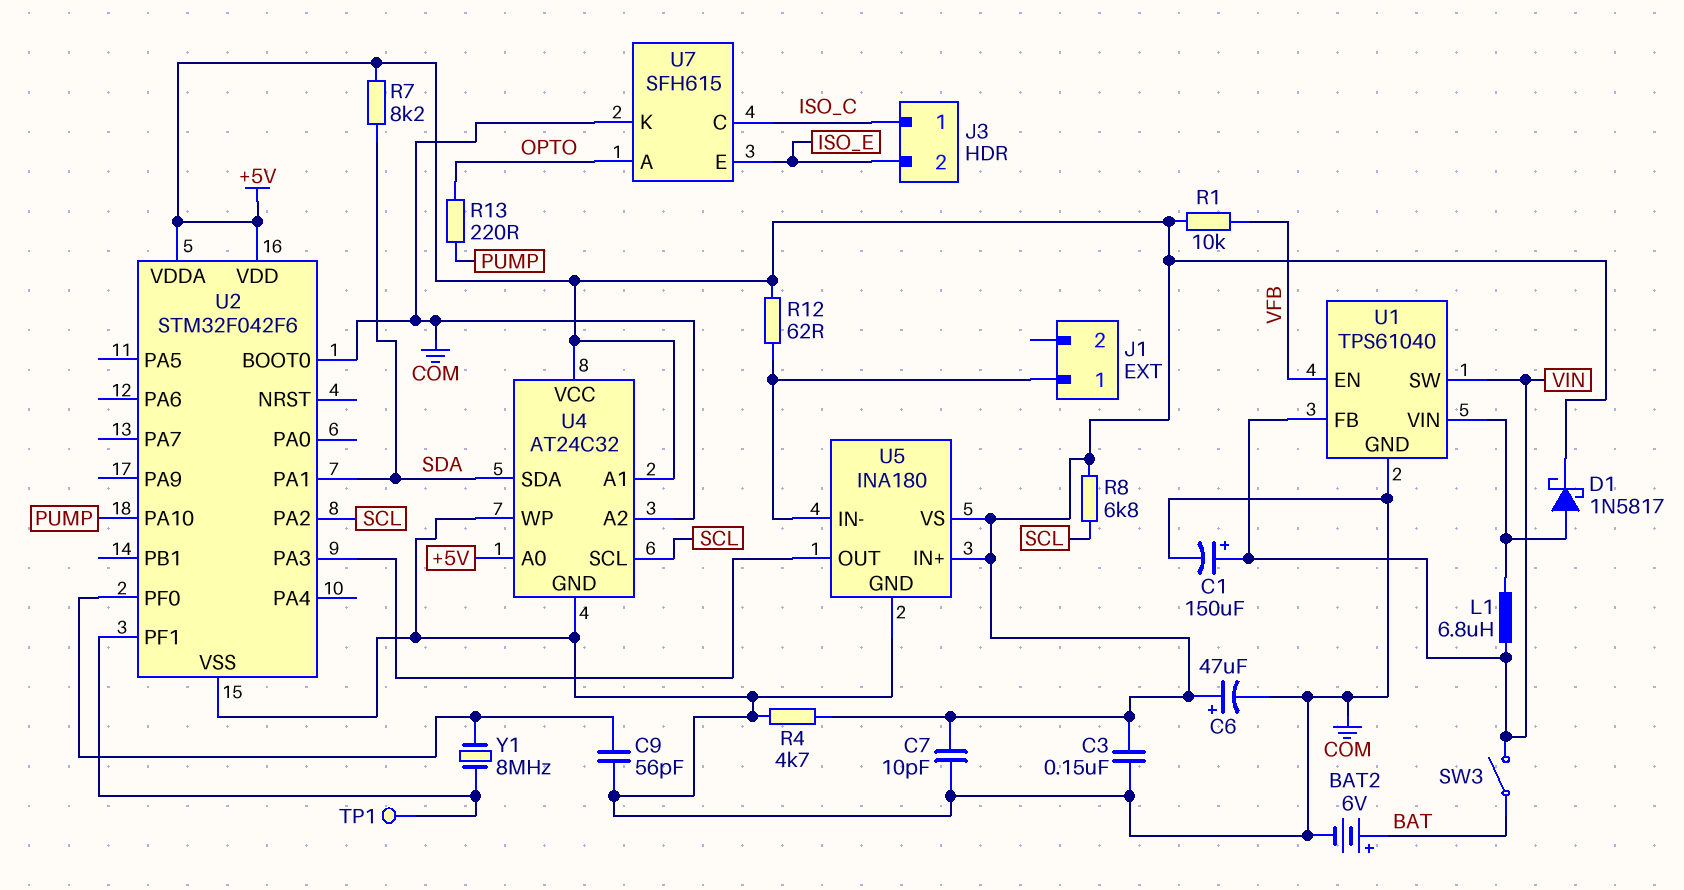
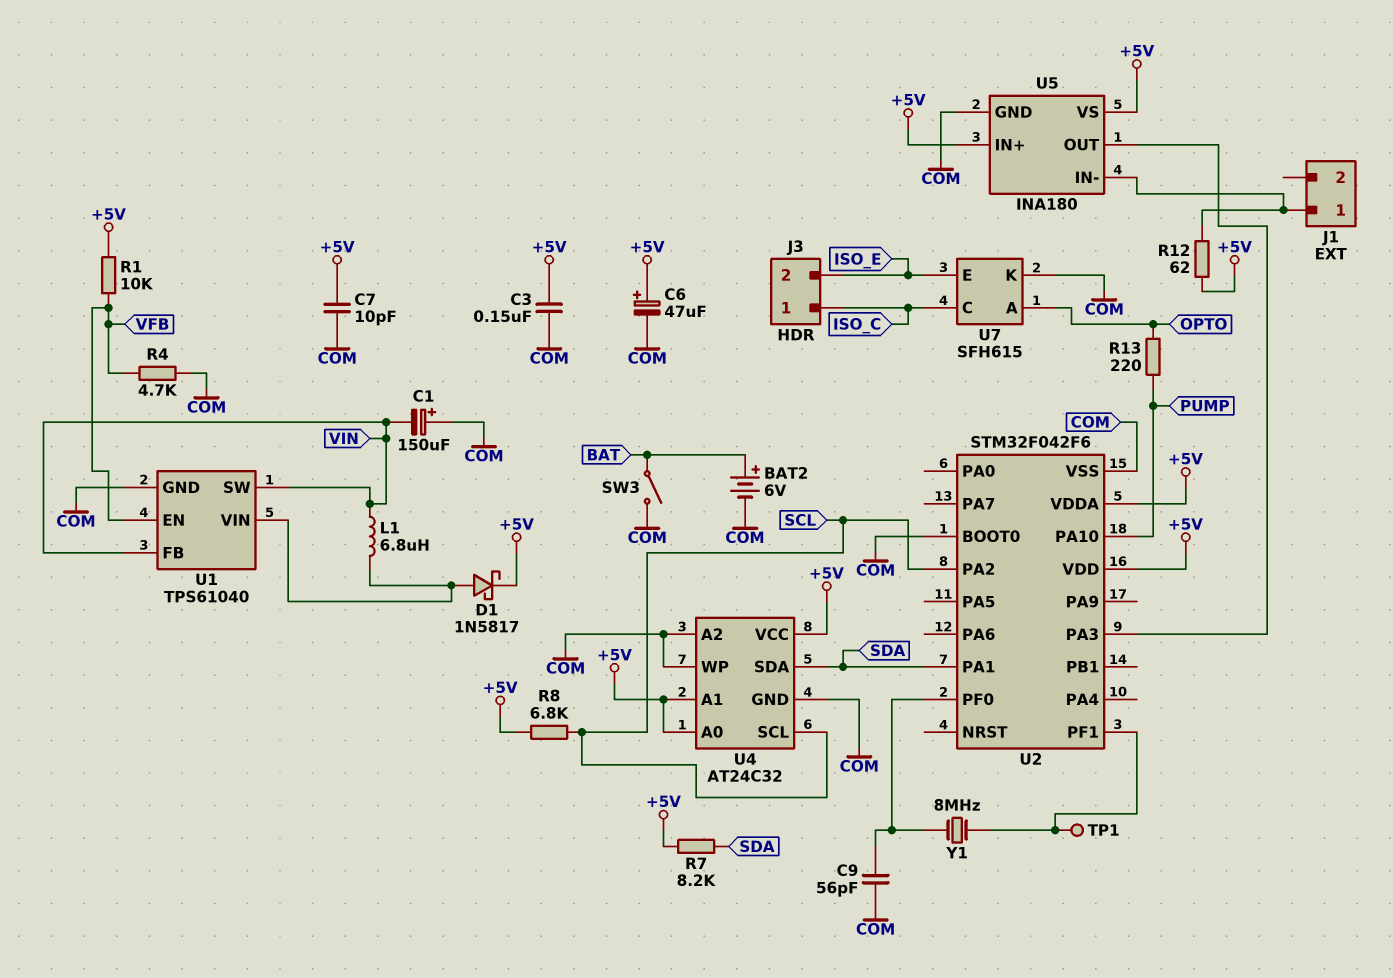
C1: 150uF (plus VIN, minus COM) -> 150uF (plus COM, minus VIN)
R4: 4.7k (+5V, COM) -> 4.7k (COM, VFB)
SW3: switch (BAT, VIN) -> switch (BAT, COM)

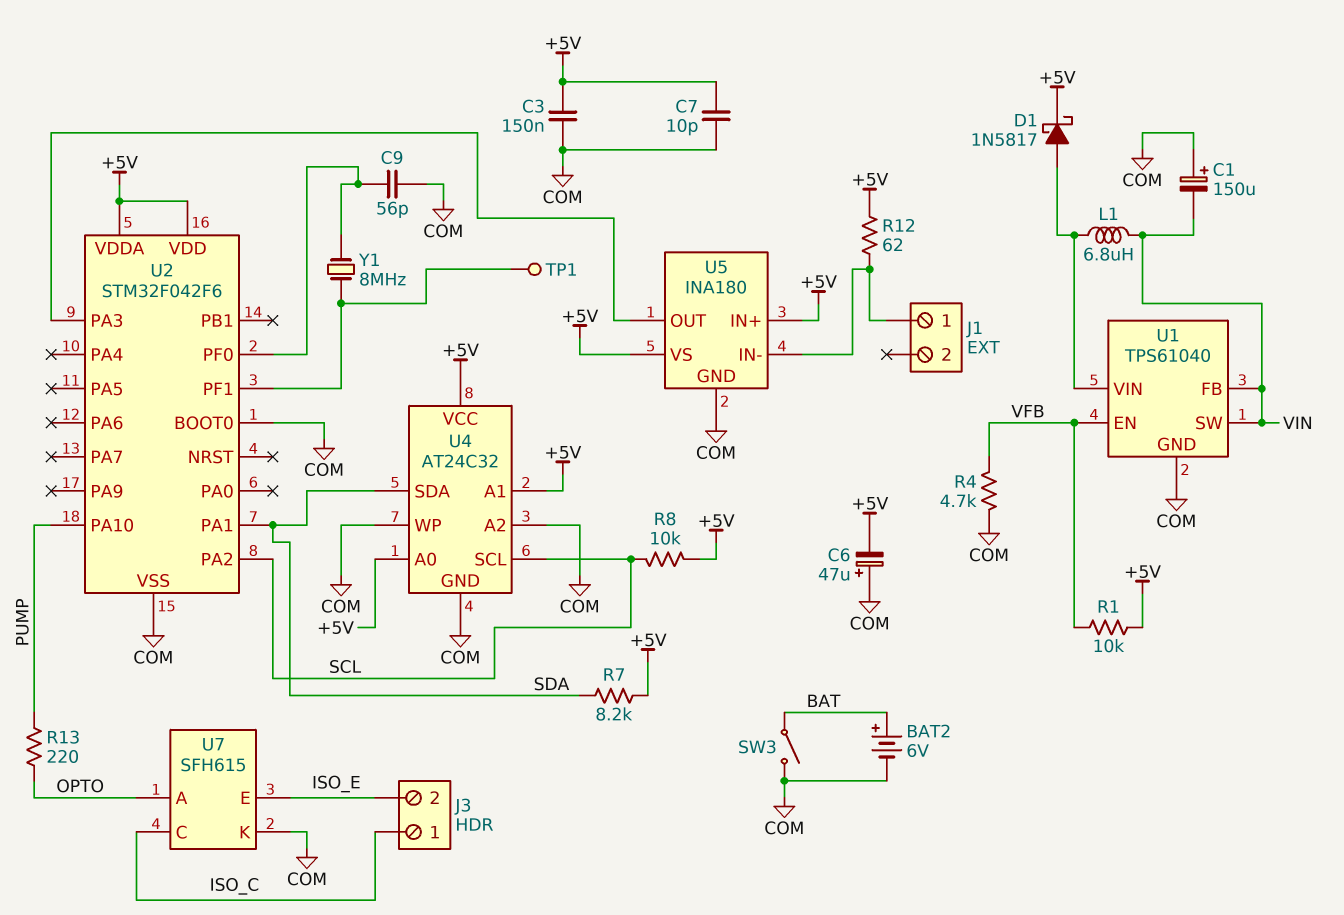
C6: 47uF (plus +5V, minus COM) -> 47uF (plus COM, minus +5V)
R8: 6.8k (+5V, SCL) -> 10k (+5V, SCL)

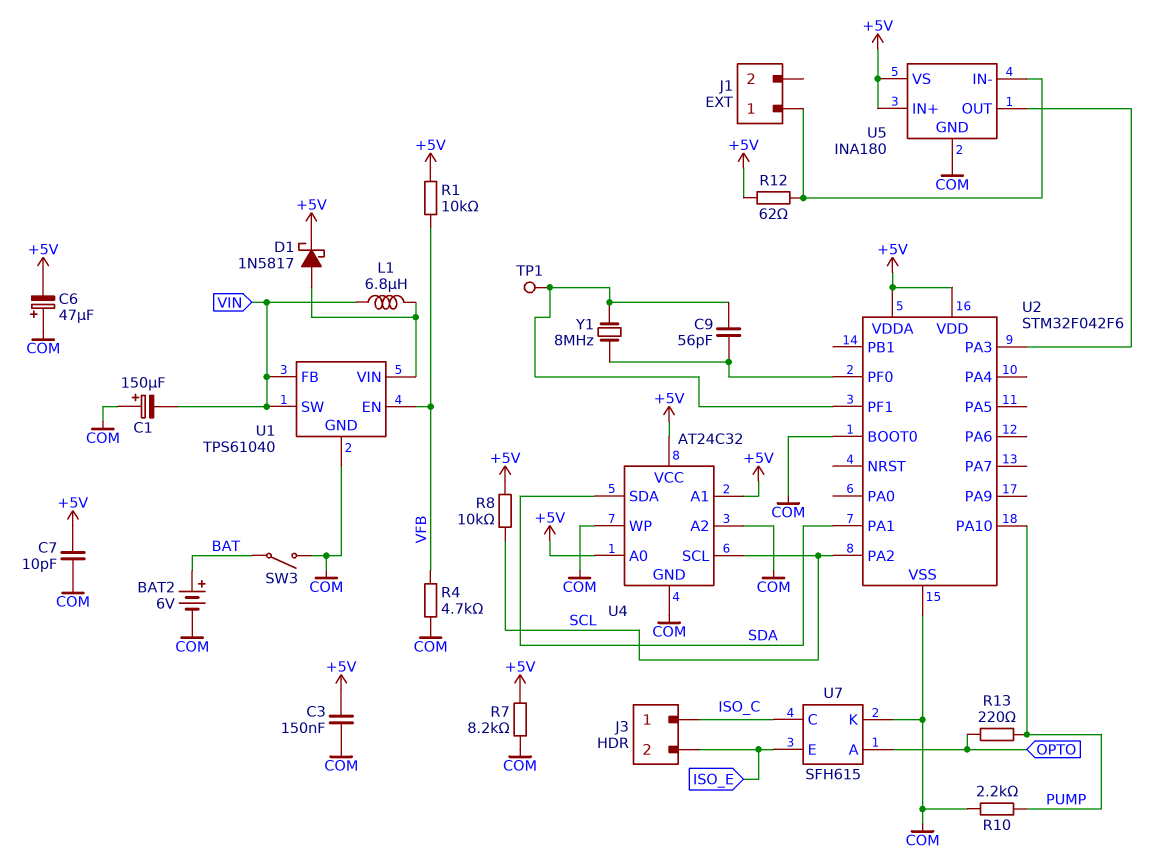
C9: 56pF (COM, U2/PF0) -> 56pF (U2/PF0, U2/PF1)
R7: 8.2k (+5V, SDA) -> 8.2k (+5V, COM)
R10: none -> 2.2k (COM, PUMP)

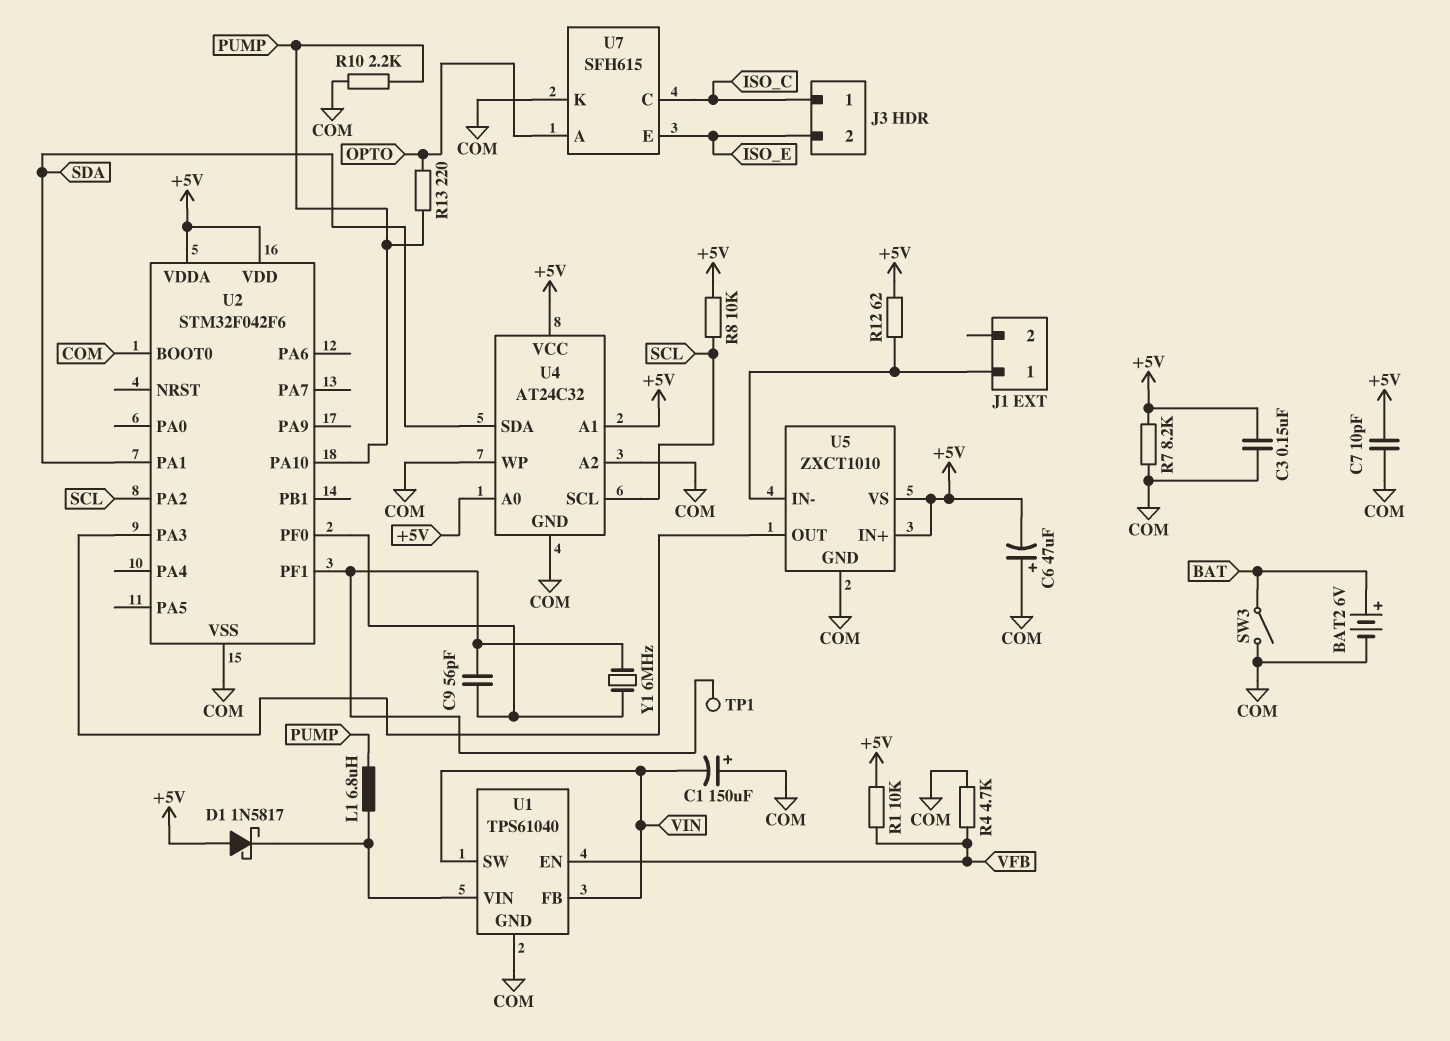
D1: schottky 1N5817 (A U1/VIN, K +5V) -> schottky 1N5817 (A +5V, K U1/VIN)
L1: 6.8uH (U1/VIN, VIN) -> 6.8uH (PUMP, U1/VIN)
U5: INA180 -> ZXCT1010
Y1: 8MHz (U2/PF0, U2/PF1) -> 6MHz (U2/PF0, U2/PF1)

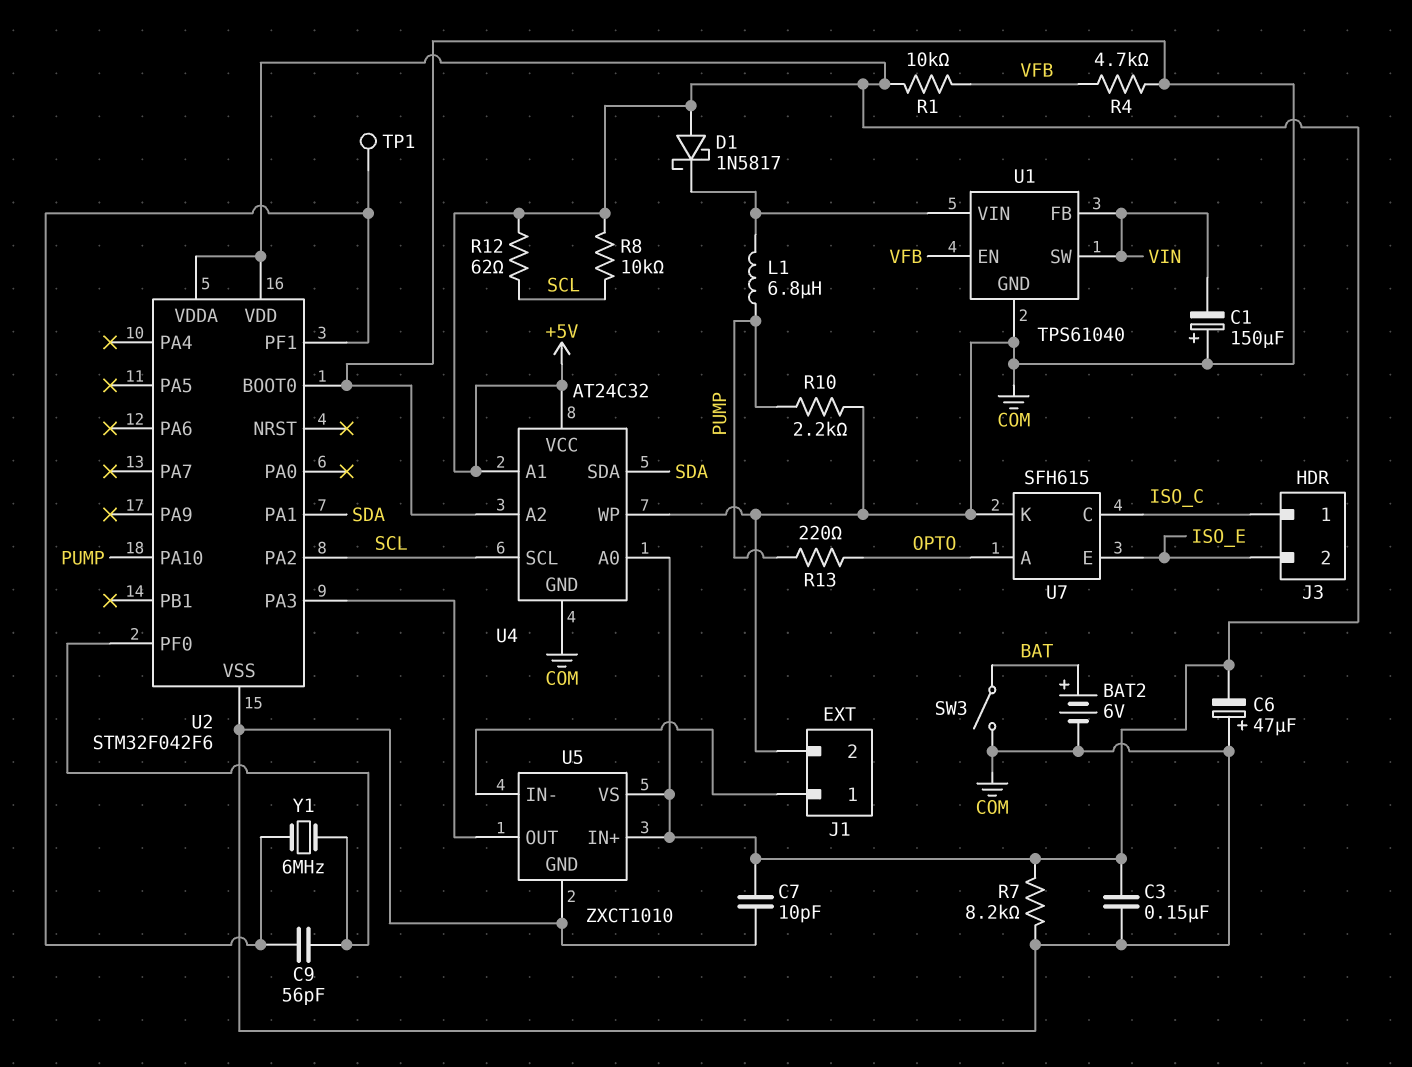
J1 pin 2: none -> COM
R12: 62 (+5V, J1/1) -> 62 (+5V, SCL)

